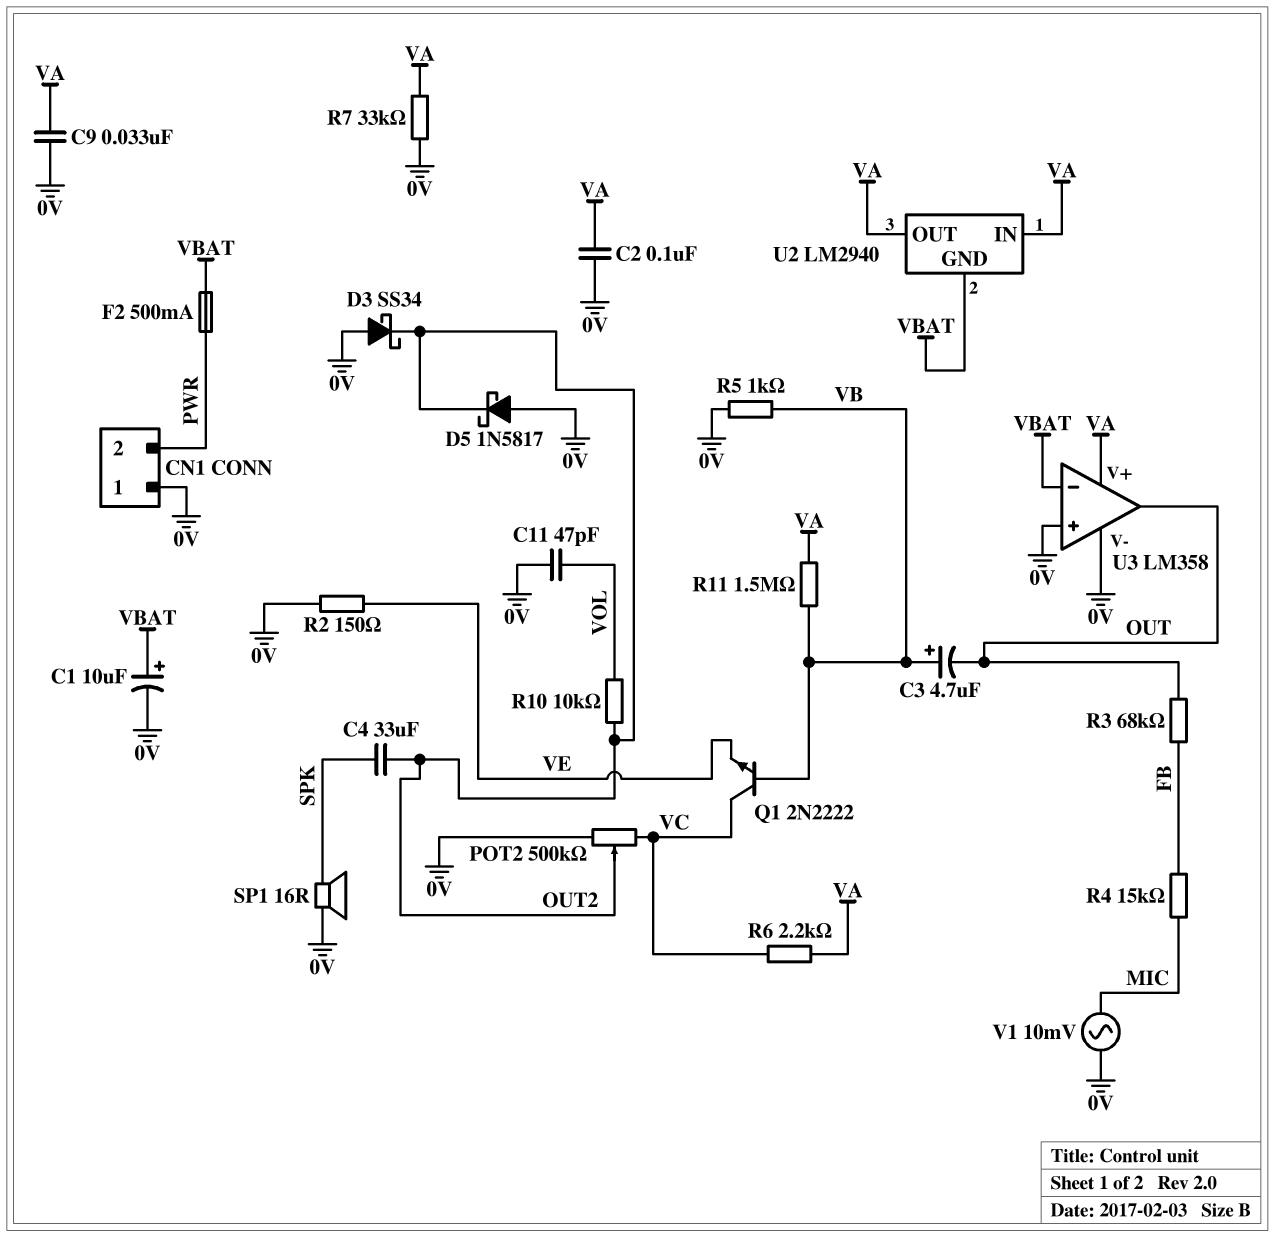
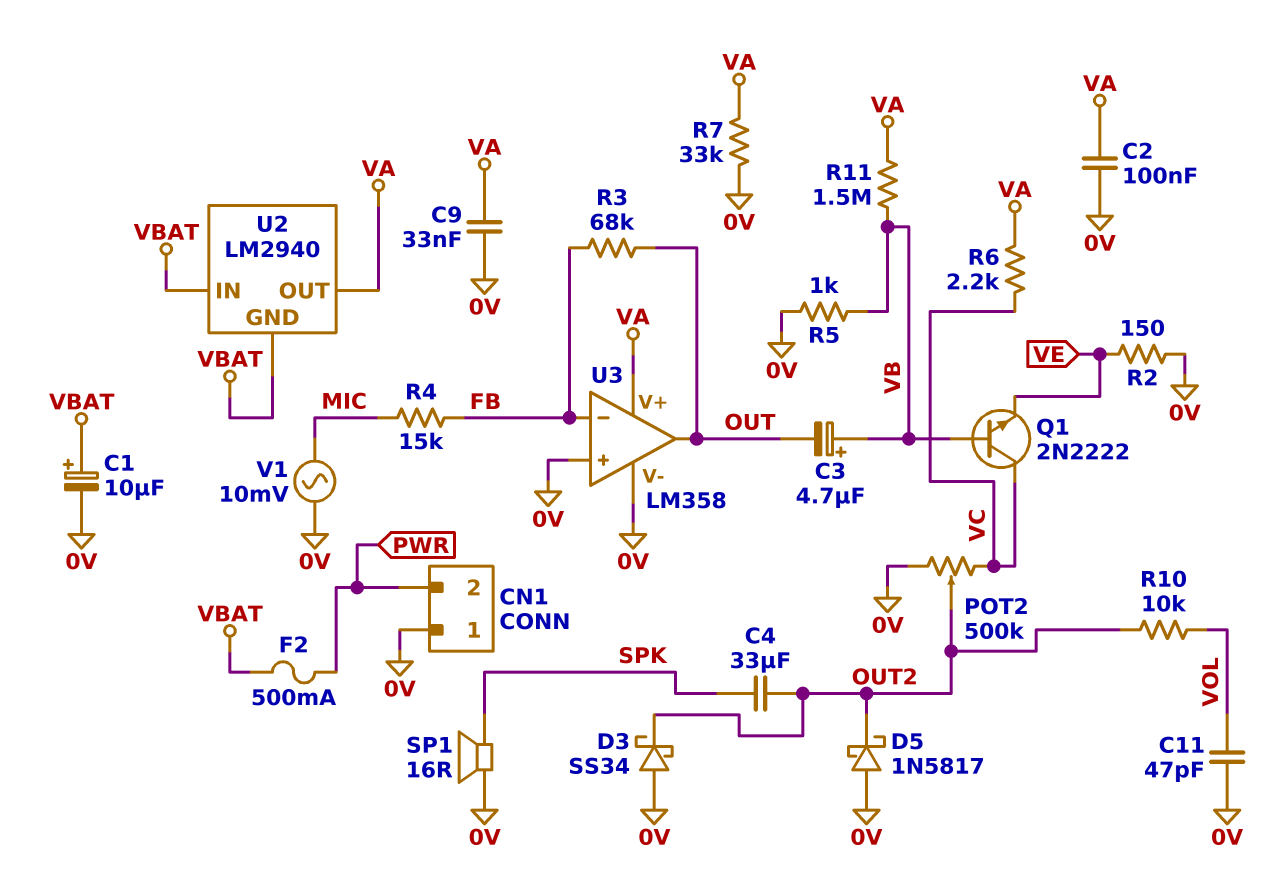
U2 pin IN: VA -> VBAT
U3 pin in-: VBAT -> FB

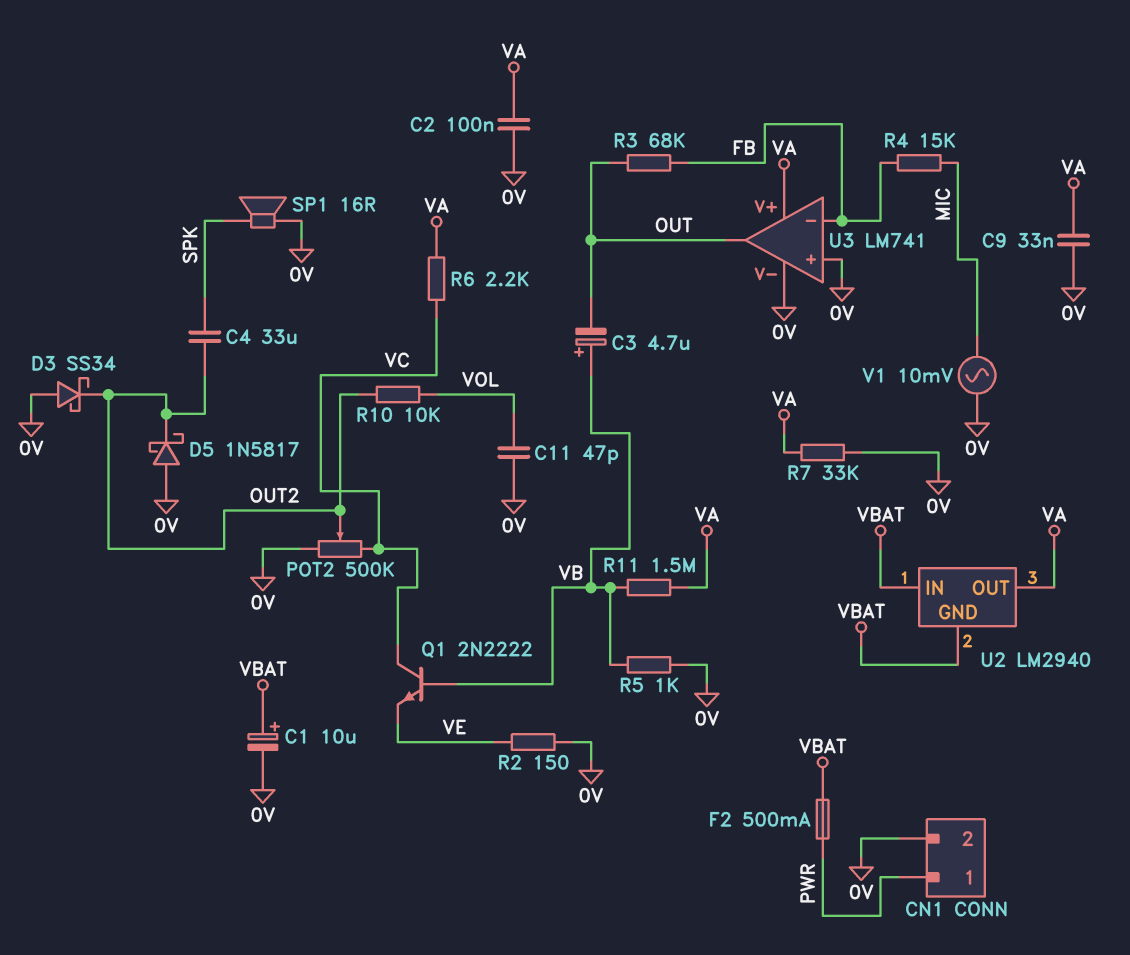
CN1 pin 1: 0V -> PWR
CN1 pin 2: PWR -> 0V
U3: LM358 -> LM741

